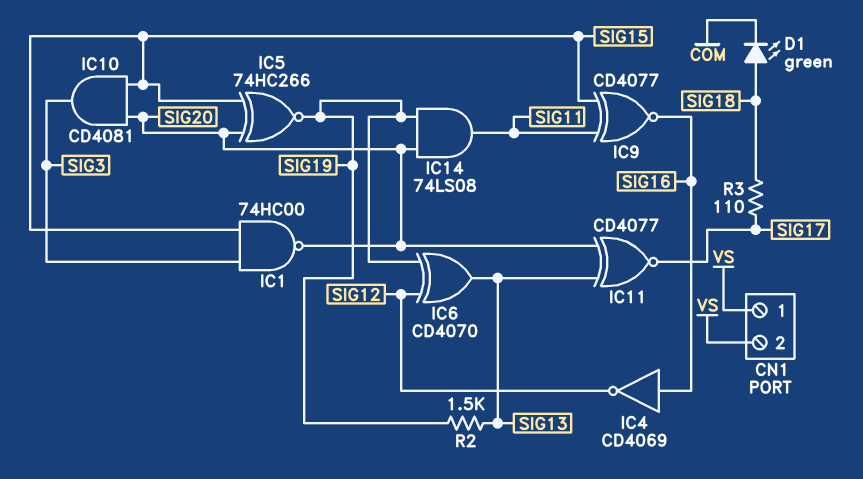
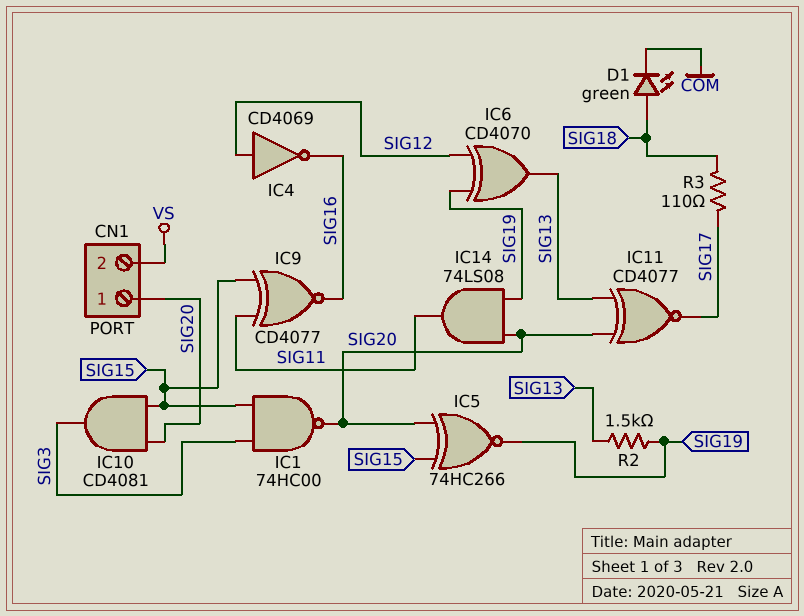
CN1 pin 1: VS -> SIG20
IC4: NOT CD4069 (in SIG16, out SIG12) -> NOT CD4069 (in SIG12, out SIG16)

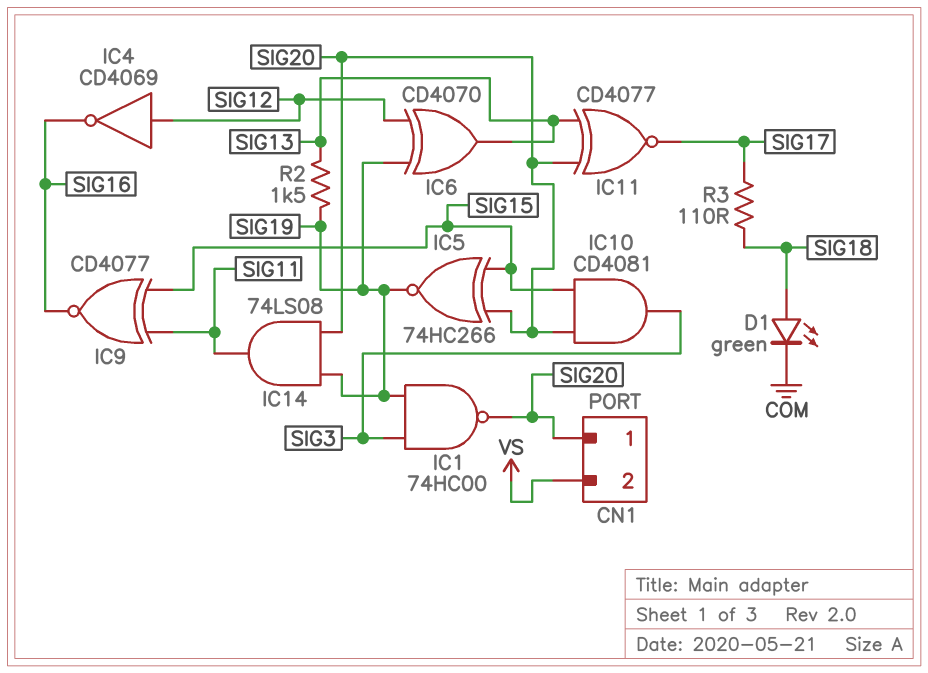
IC1: NAND 74HC00 (in SIG3, in SIG15, out SIG20) -> NAND 74HC00 (in SIG3, in SIG19, out SIG20)

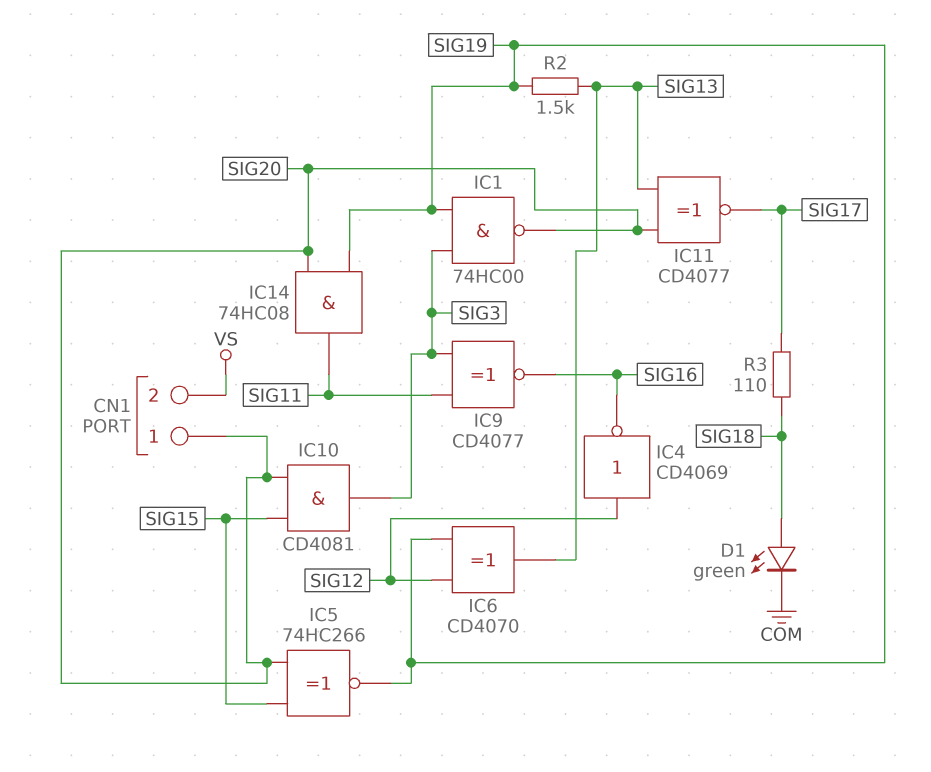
IC9: XNOR CD4077 (in SIG11, in SIG15, out SIG16) -> XNOR CD4077 (in SIG3, in SIG11, out SIG16)
IC14: AND 74LS08 (in SIG19, in SIG20, out SIG11) -> AND 74HC08 (in SIG19, in SIG20, out SIG11)

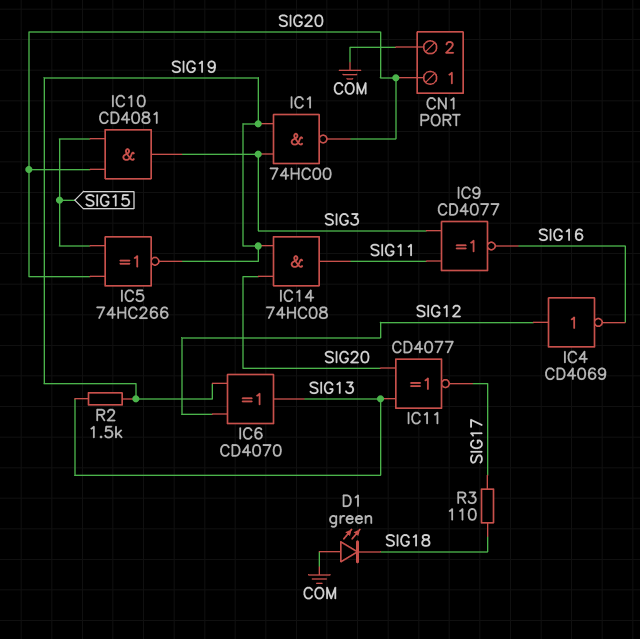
CN1 pin 2: VS -> COM
D1: LED green (A SIG18, K COM) -> LED green (A COM, K SIG18)

